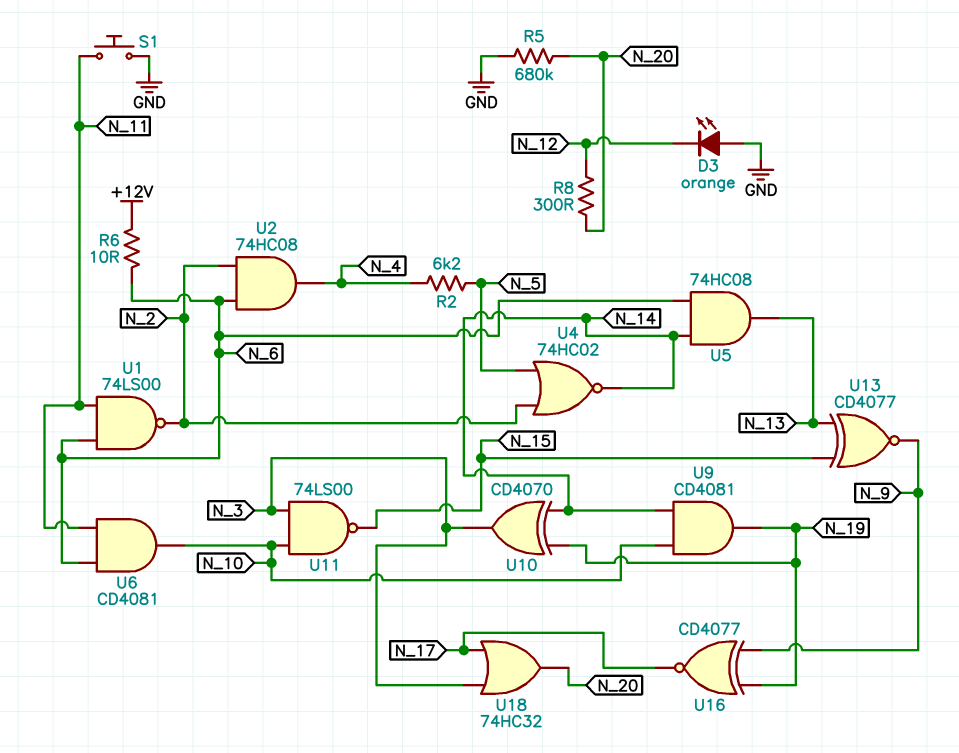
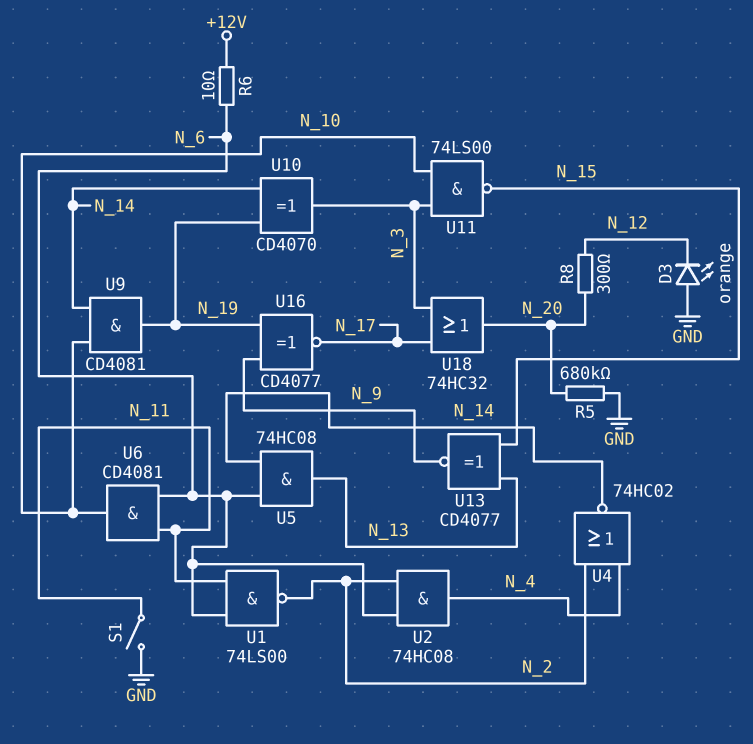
R2: 6.2k (N_4, N_5) -> none
S1: button (GND, N_11) -> switch (GND, N_11)
U4: NOR 74HC02 (in N_2, in N_5, out N_14) -> NOR 74HC02 (in N_2, in N_4, out N_14)

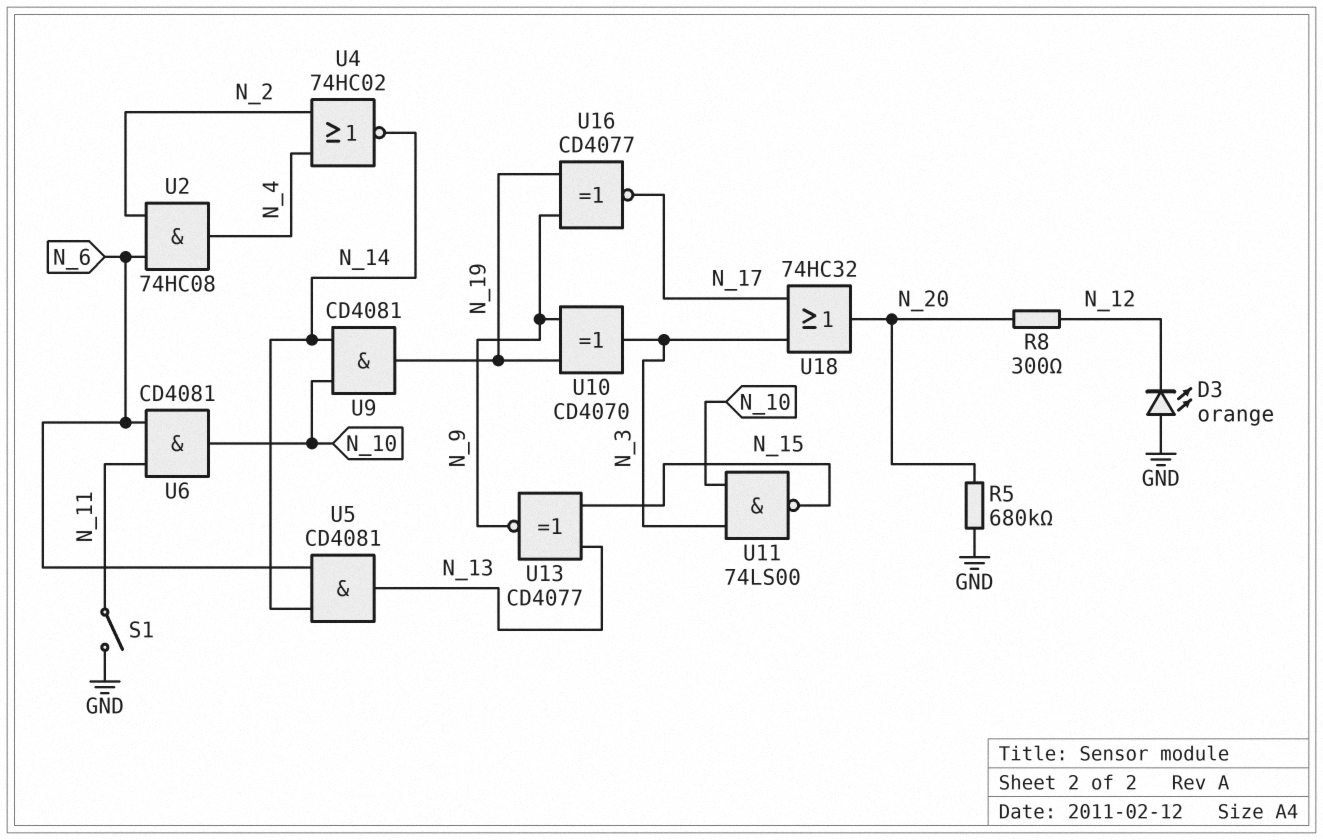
R6: 10 (+12V, N_6) -> none
U1: NAND 74LS00 (in N_6, in N_11, out N_2) -> none
U5: AND 74HC08 (in N_6, in N_14, out N_13) -> AND CD4081 (in N_6, in N_14, out N_13)
U10: XOR CD4070 (in N_14, in N_19, out N_3) -> XOR CD4070 (in N_9, in N_19, out N_3)

